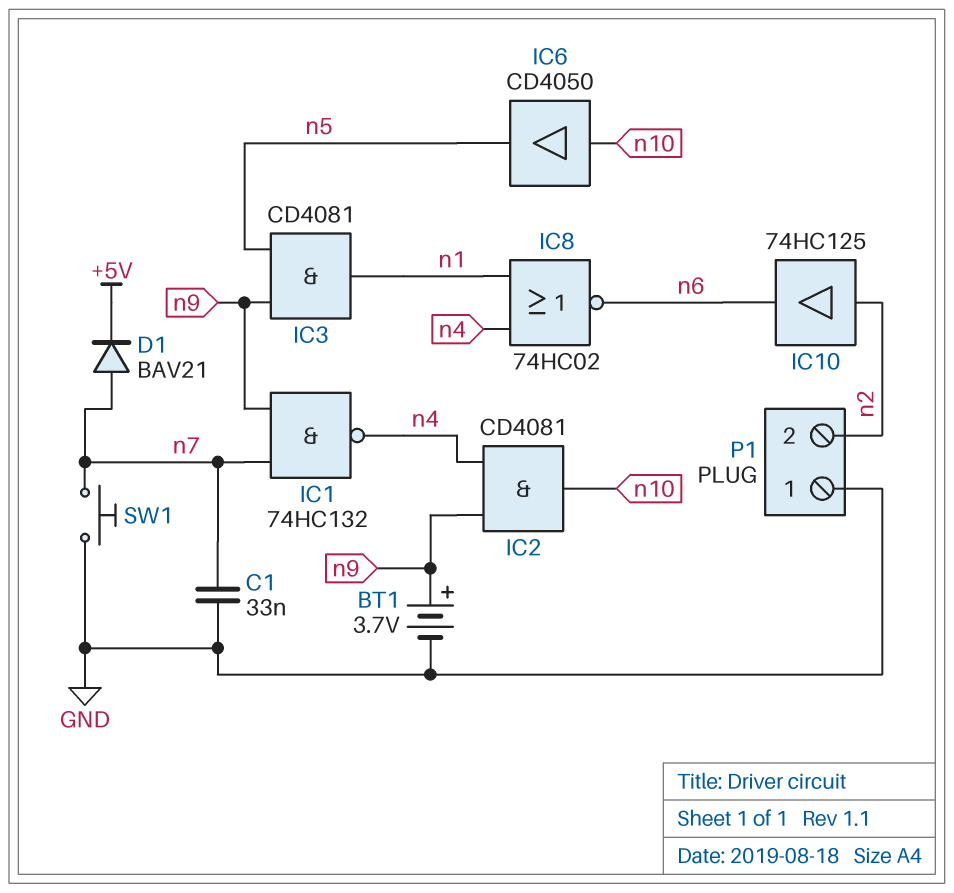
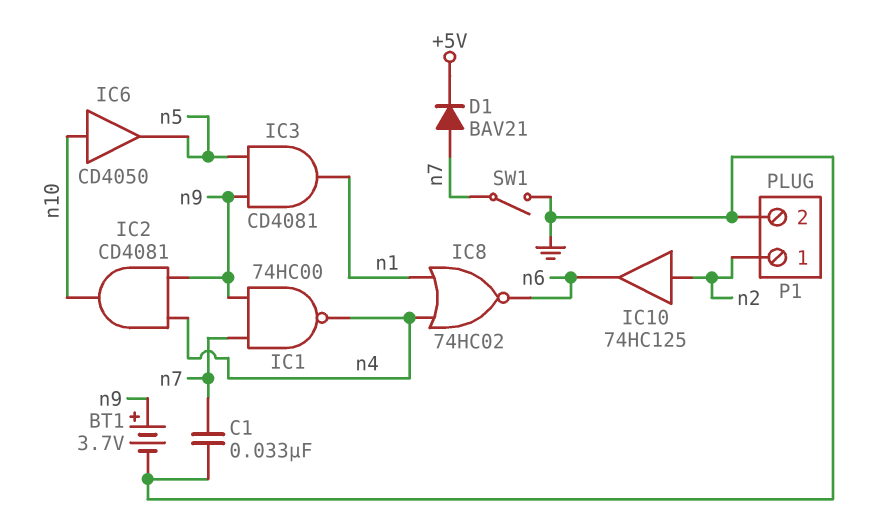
IC1: NAND 74HC132 (in n7, in n9, out n4) -> NAND 74HC00 (in n7, in n9, out n4)
P1 pin 1: GND -> n2
P1 pin 2: n2 -> GND
SW1: button (GND, n7) -> switch (GND, n7)

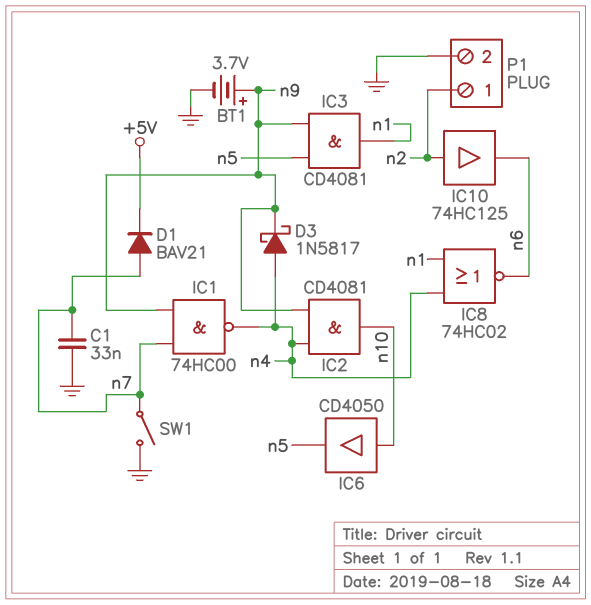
D3: none -> schottky 1N5817 (A n4, K n9)

